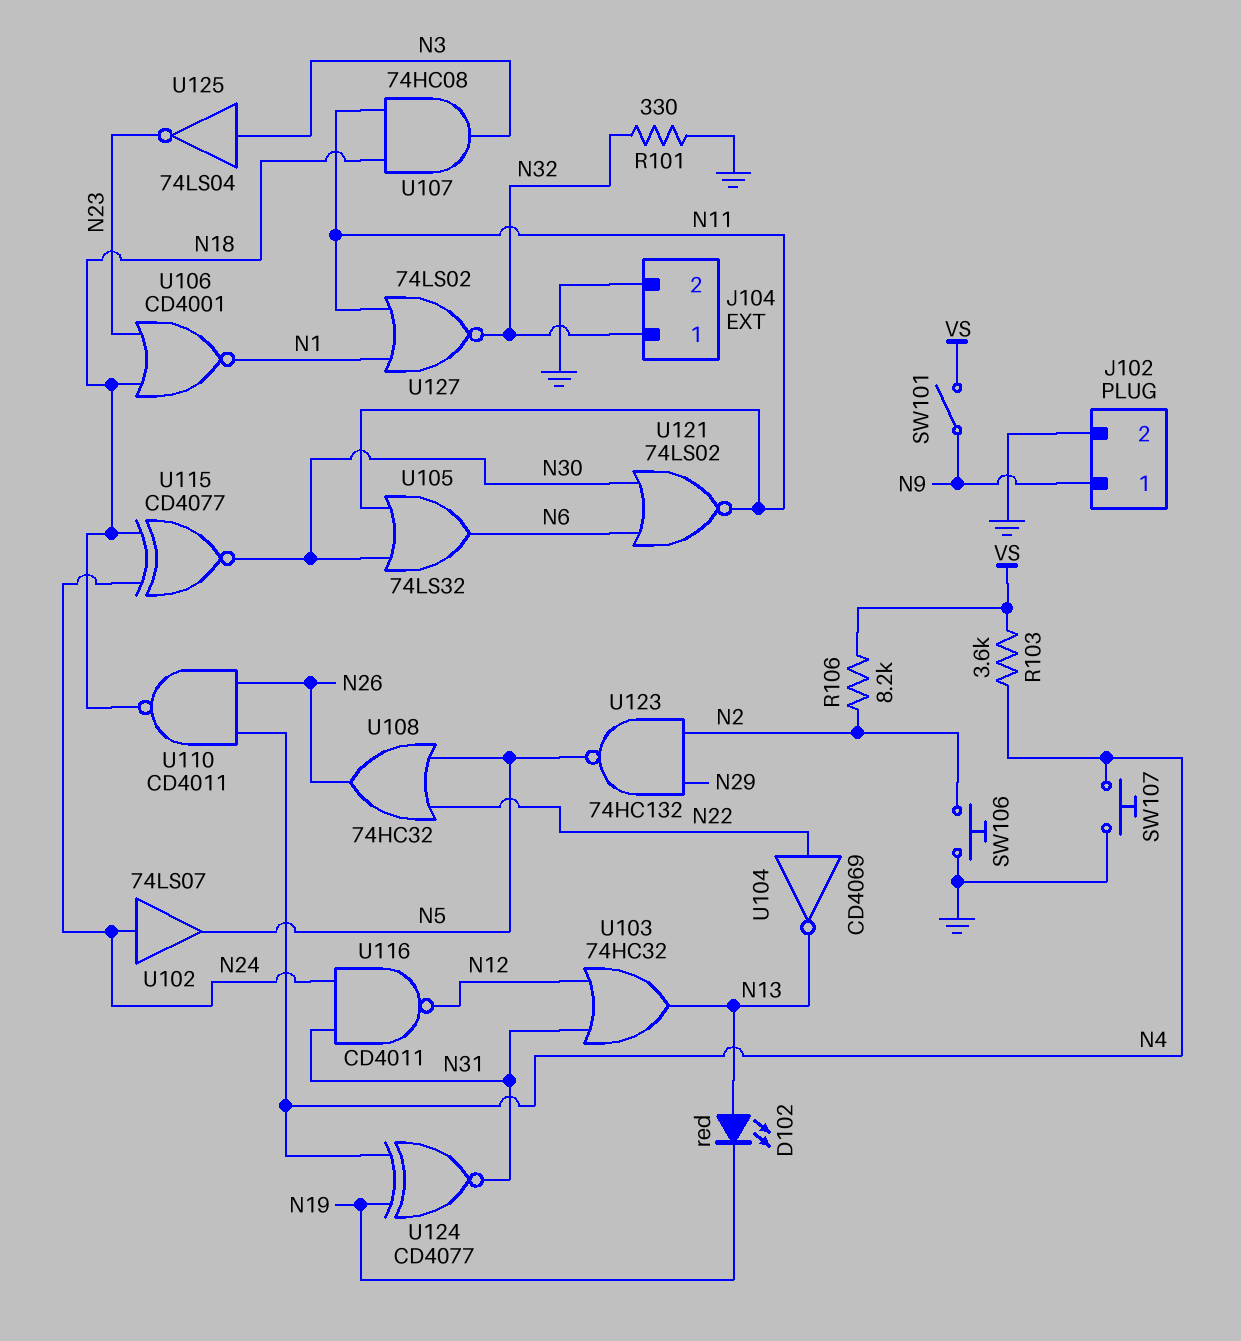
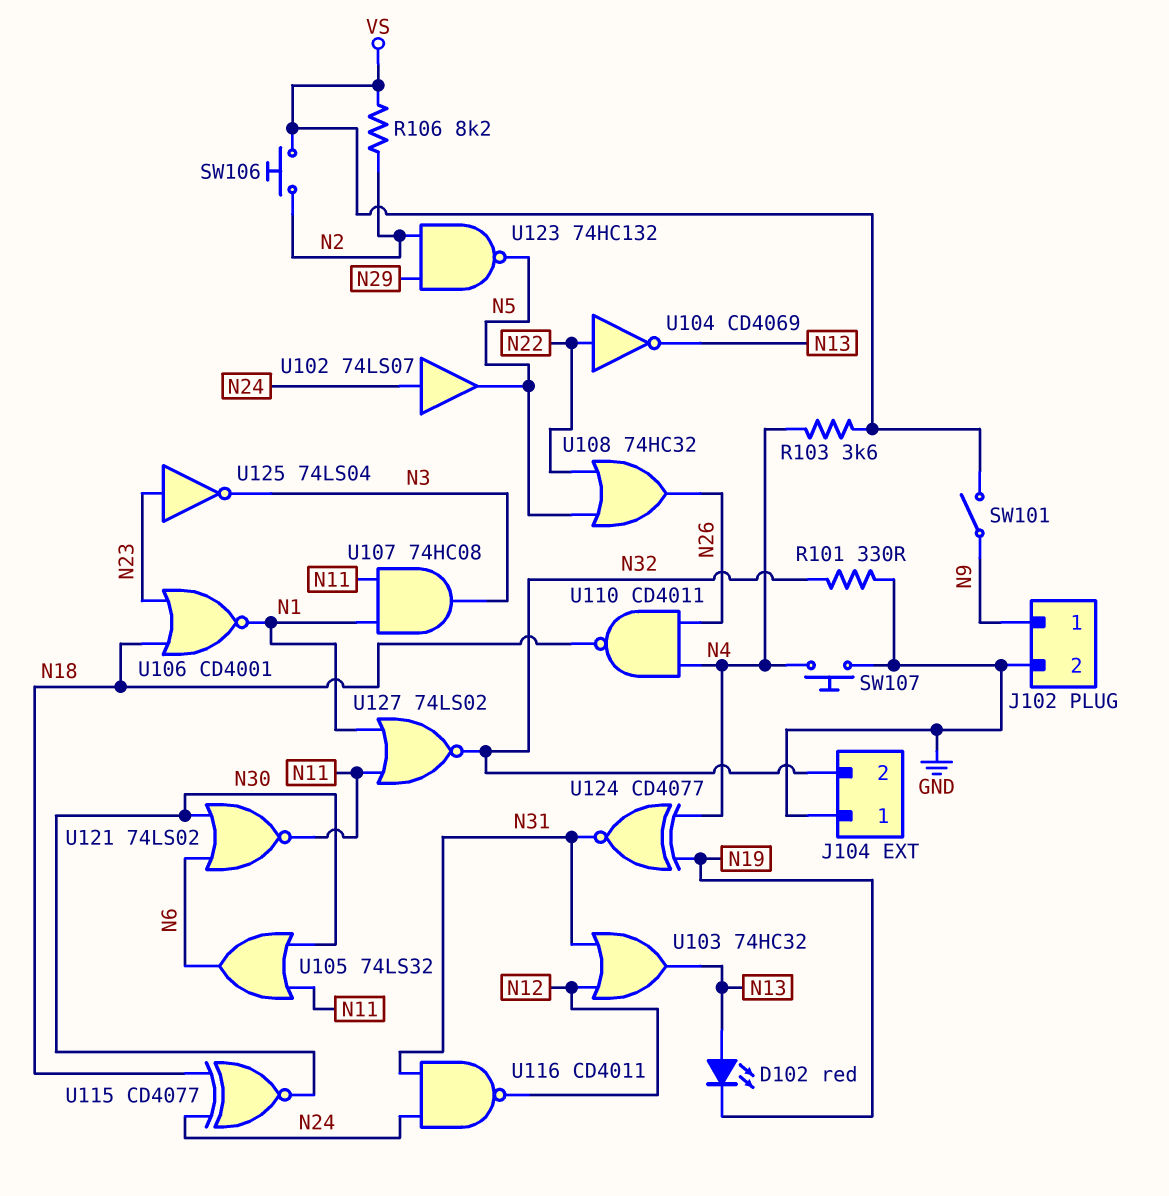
J104 pin 1: N32 -> GND
J104 pin 2: GND -> N32
SW106: button (GND, N2) -> button (N2, VS)
U107: AND 74HC08 (in N11, in N18, out N3) -> AND 74HC08 (in N1, in N11, out N3)
U125: NOT 74LS04 (in N3, out N23) -> NOT 74LS04 (in N23, out N3)

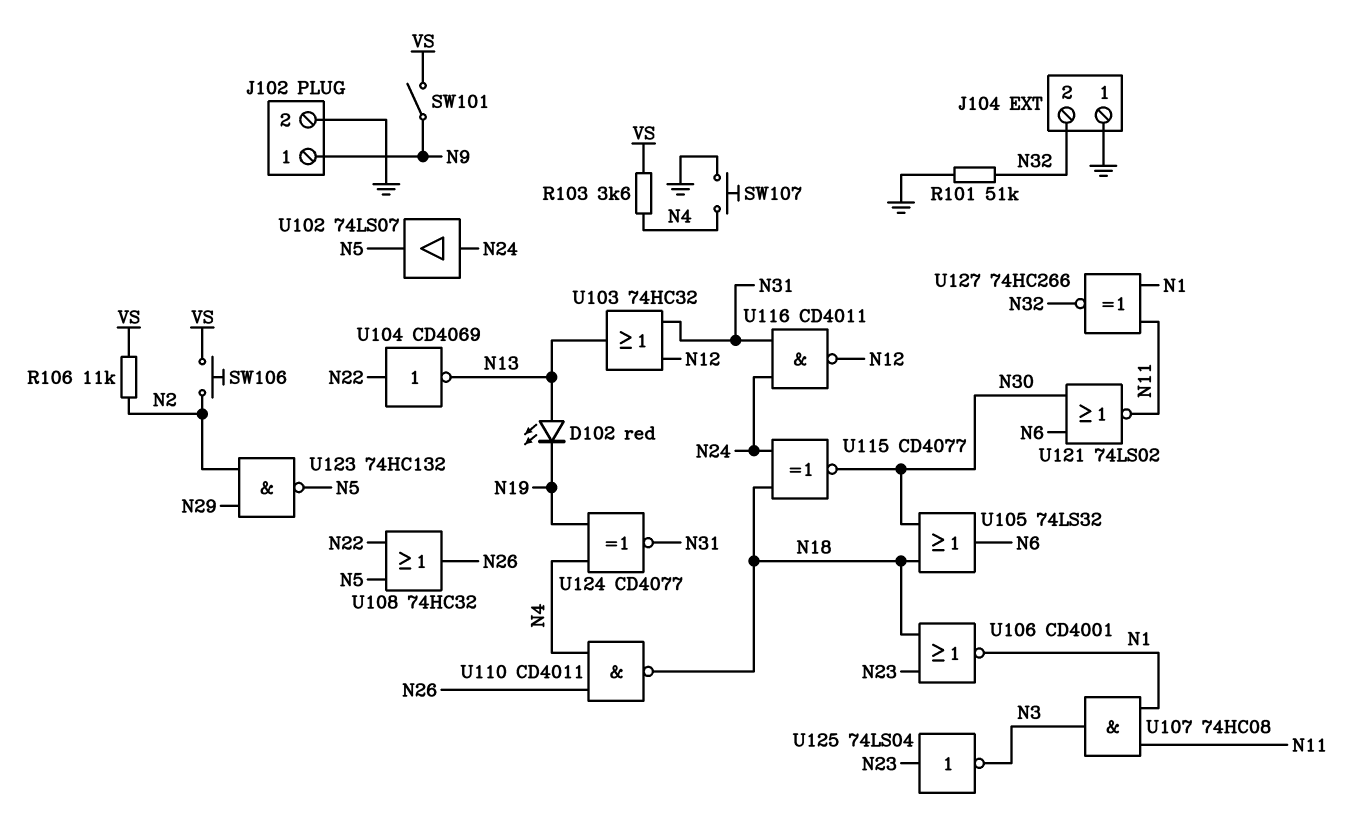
R101: 330 (GND, N32) -> 51k (GND, N32)
R106: 8.2k (N2, VS) -> 11k (N2, VS)
U105: OR 74LS32 (in N11, in N30, out N6) -> OR 74LS32 (in N18, in N30, out N6)
U127: NOR 74LS02 (in N1, in N11, out N32) -> XNOR 74HC266 (in N1, in N11, out N32)

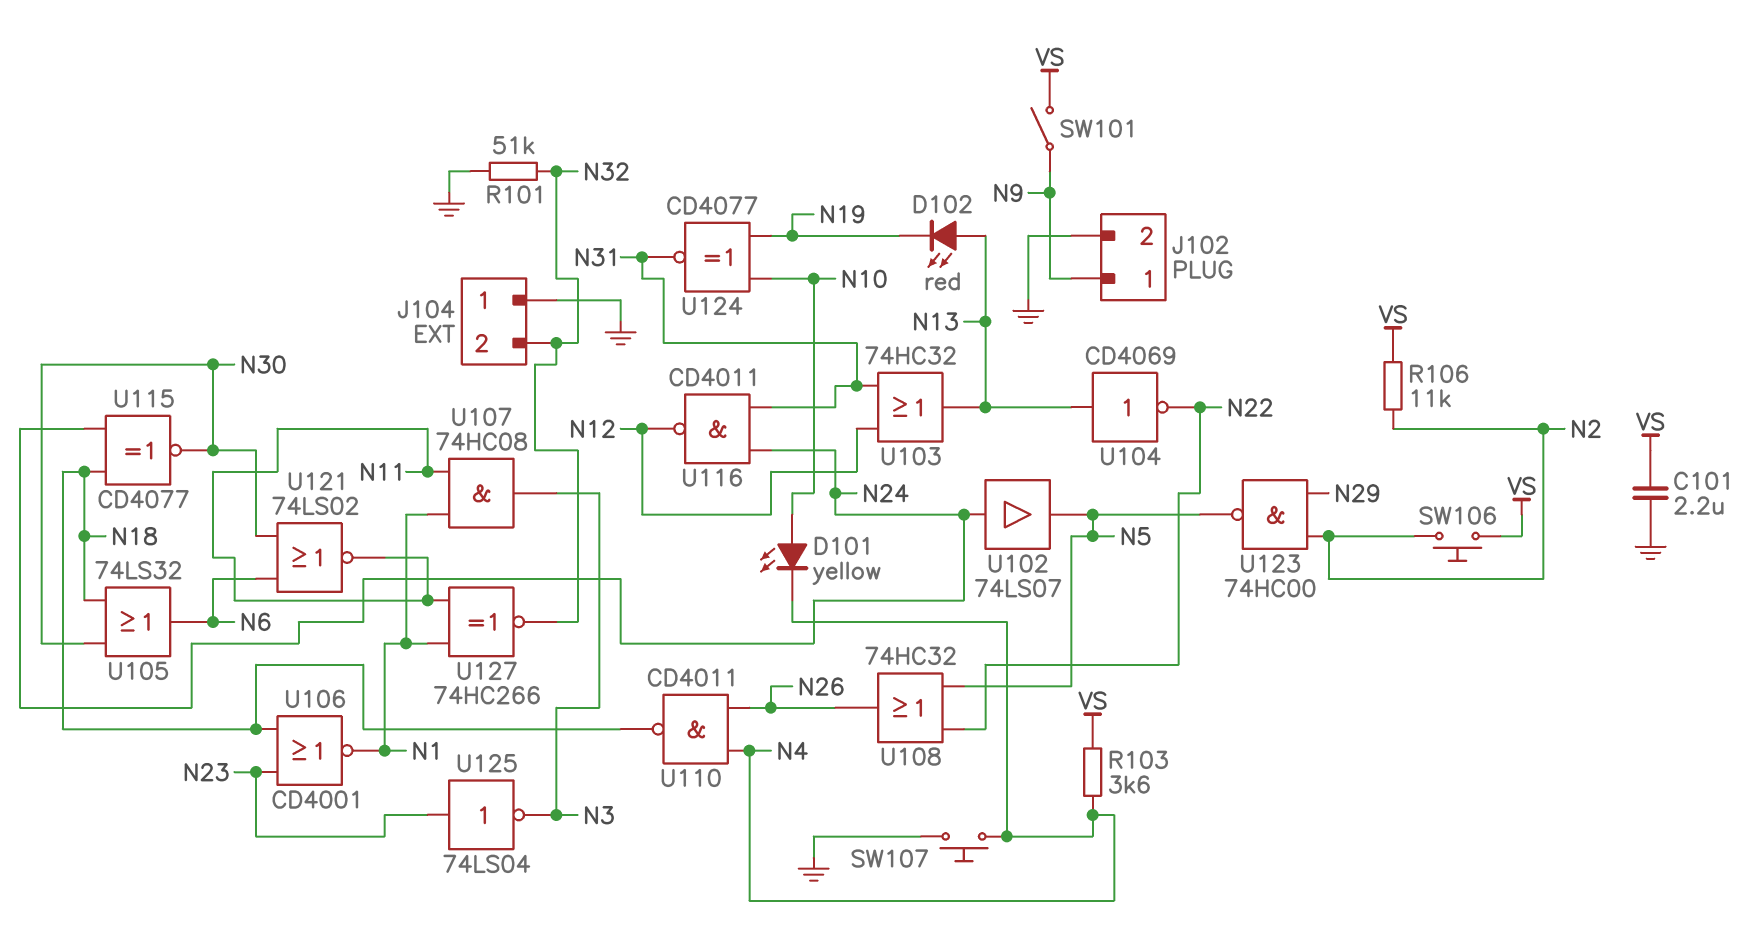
C101: none -> 2.2uF (GND, VS)
D101: none -> LED yellow (A N10, K N4)
U104: NOT CD4069 (in N22, out N13) -> NOT CD4069 (in N13, out N22)
U123: NAND 74HC132 (in N2, in N29, out N5) -> NAND 74HC00 (in N2, in N29, out N5)
U124: XNOR CD4077 (in N4, in N19, out N31) -> XNOR CD4077 (in N10, in N19, out N31)

